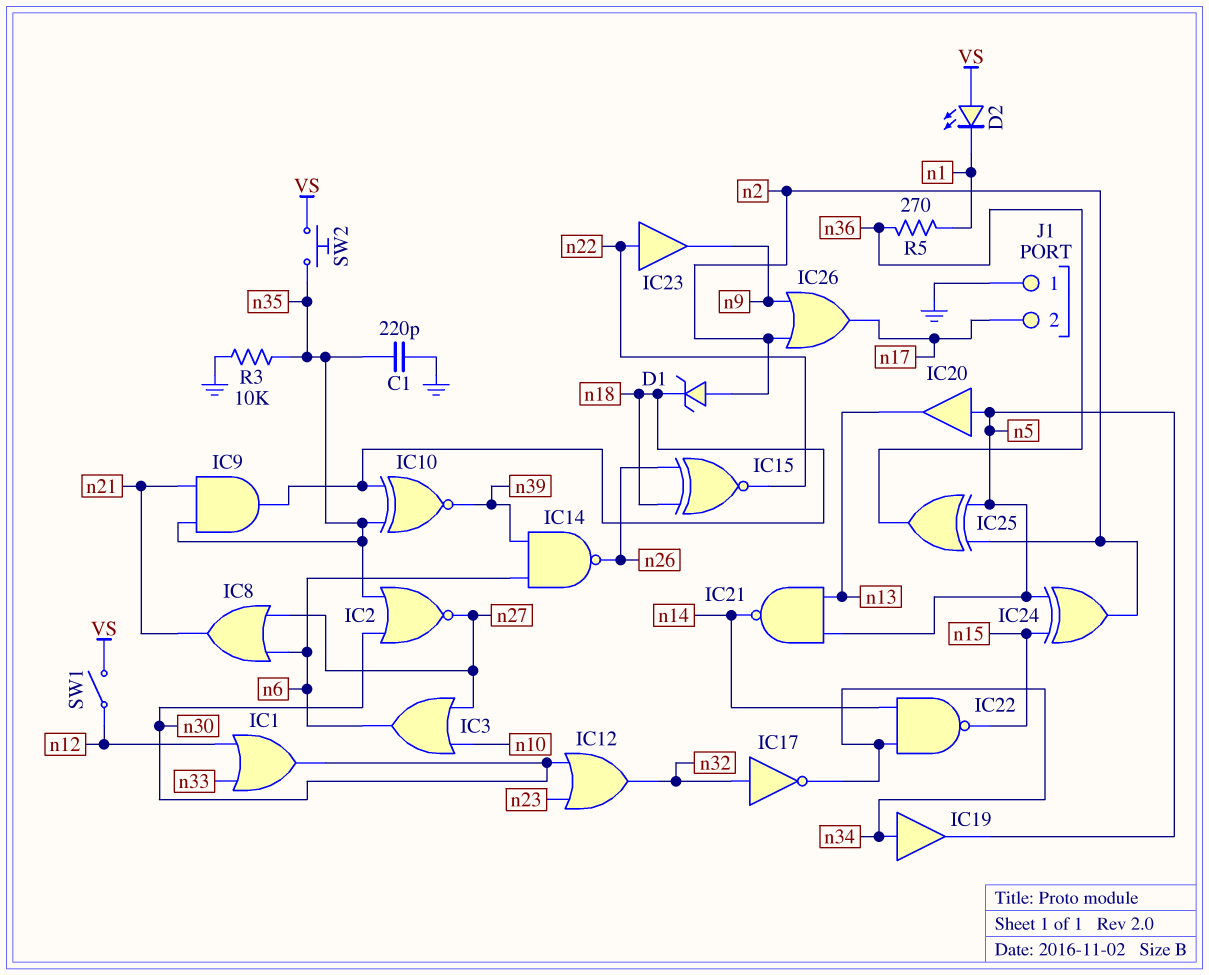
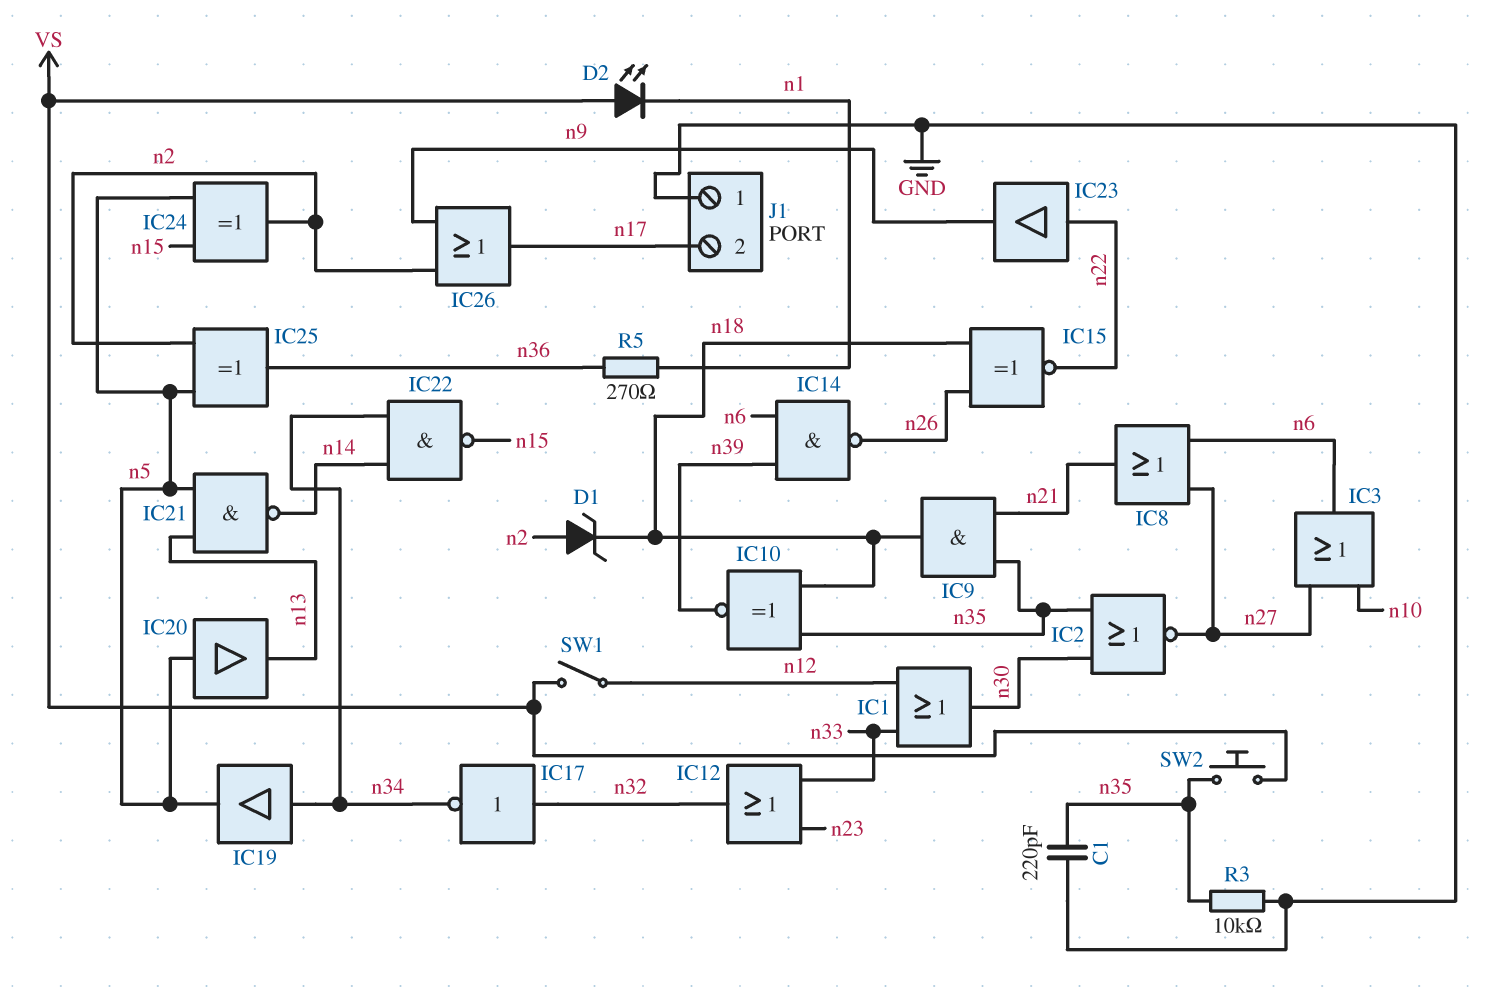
IC12: OR (in n23, in n30, out n32) -> OR (in n23, in n33, out n32)

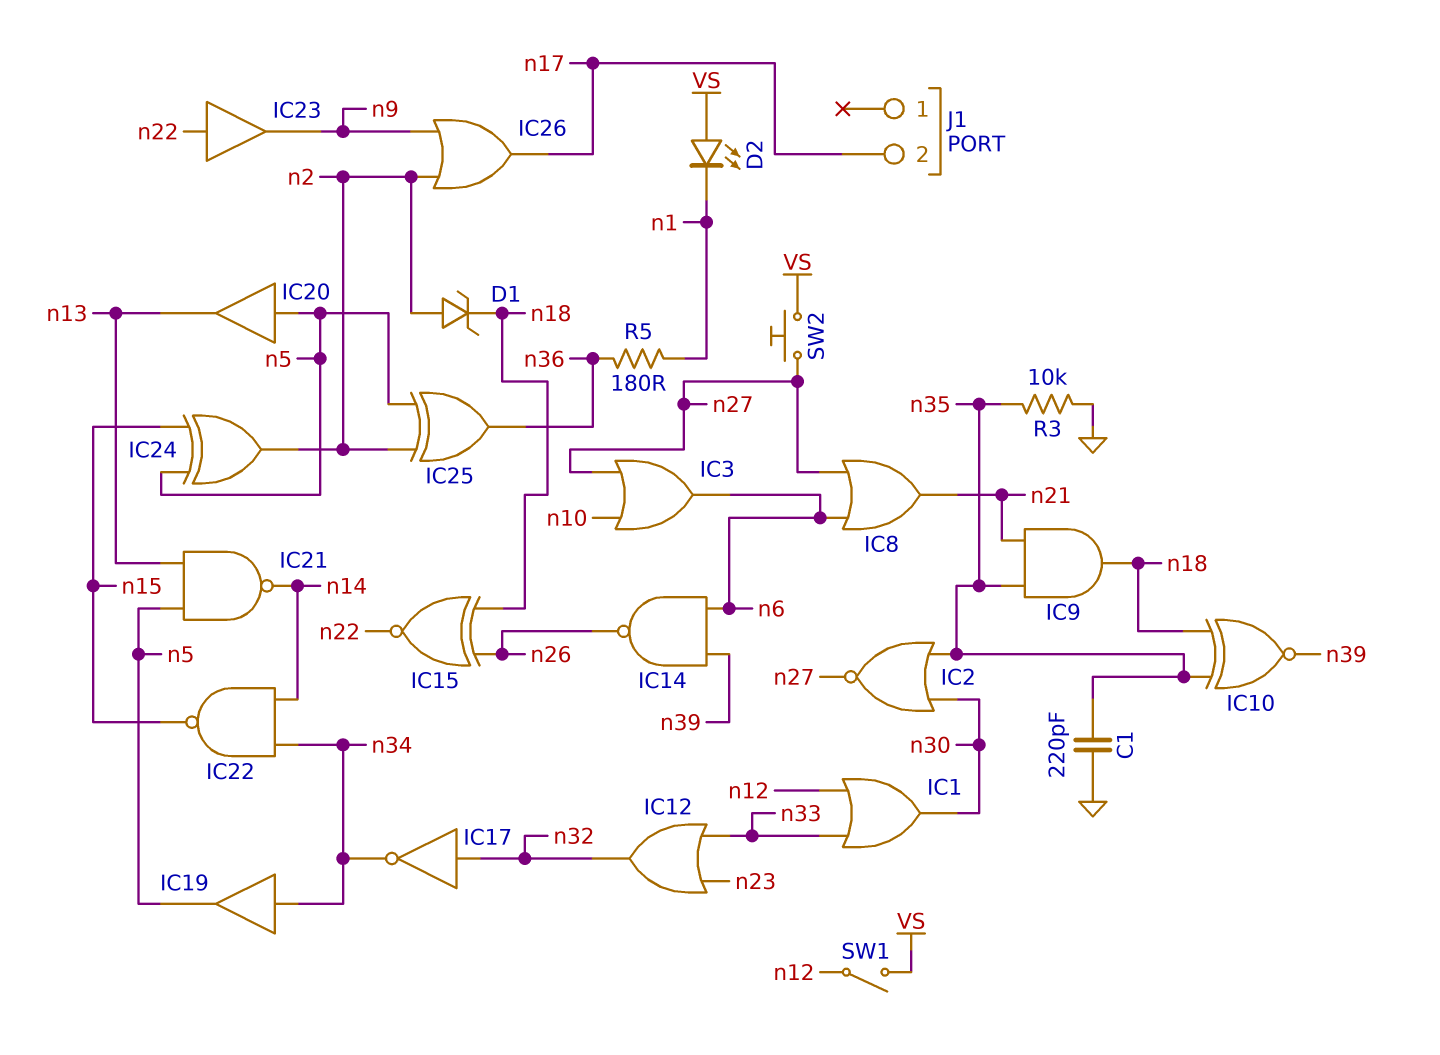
J1 pin 1: GND -> none
R5: 270 (n1, n36) -> 180 (n1, n36)
SW2: button (VS, n35) -> button (VS, n27)

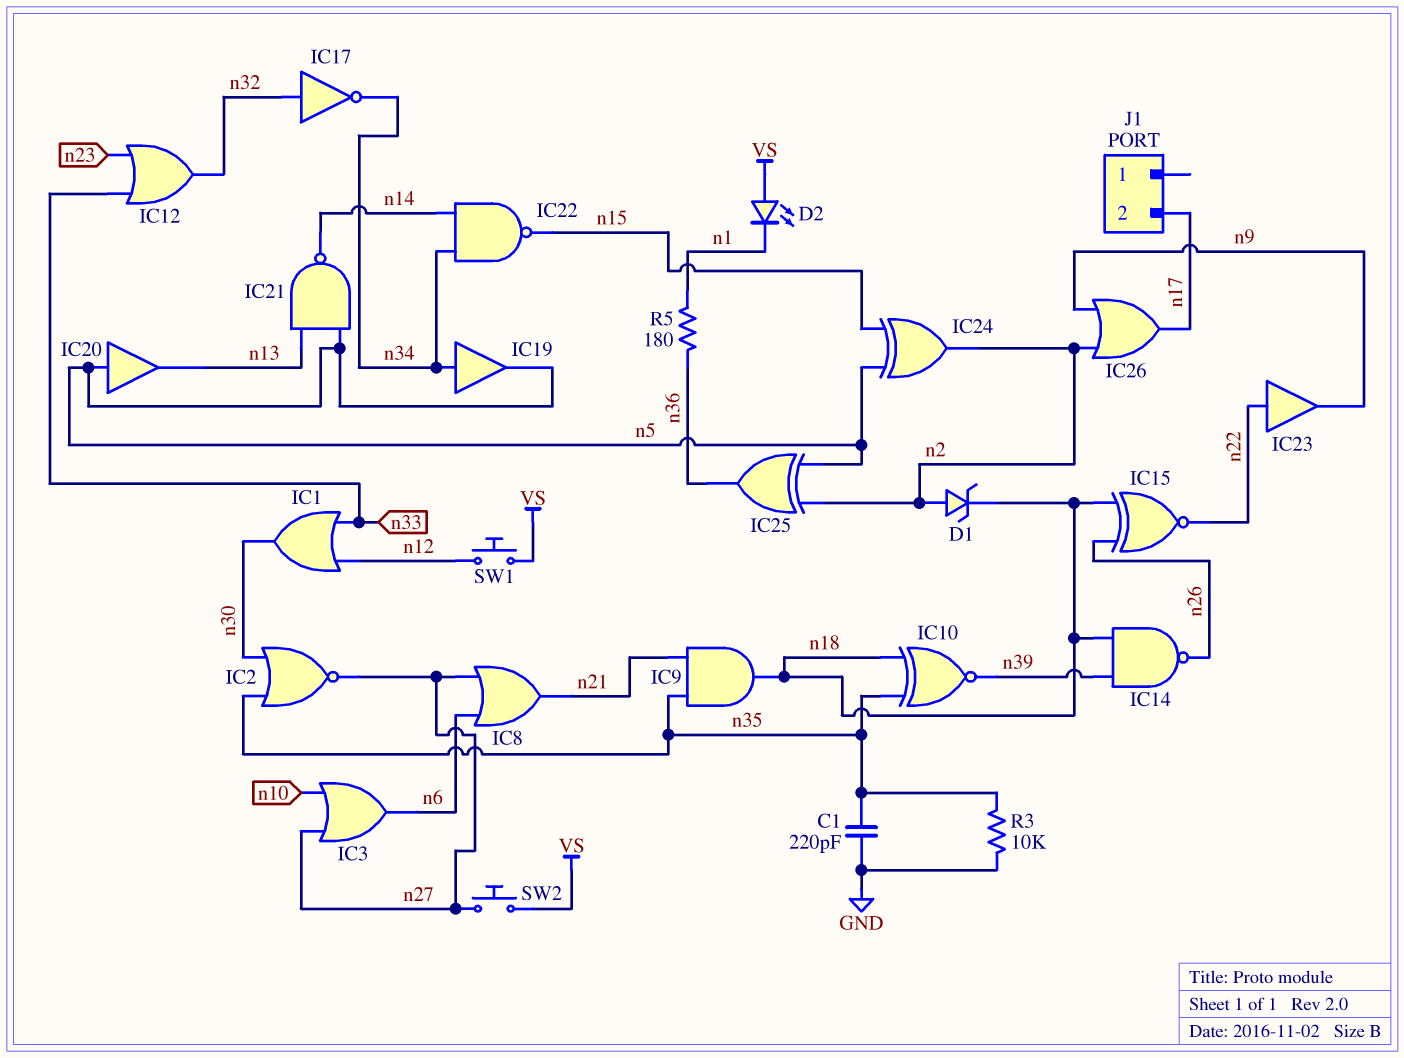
IC14: NAND (in n6, in n39, out n26) -> NAND (in n18, in n39, out n26)
SW1: switch (VS, n12) -> button (VS, n12)

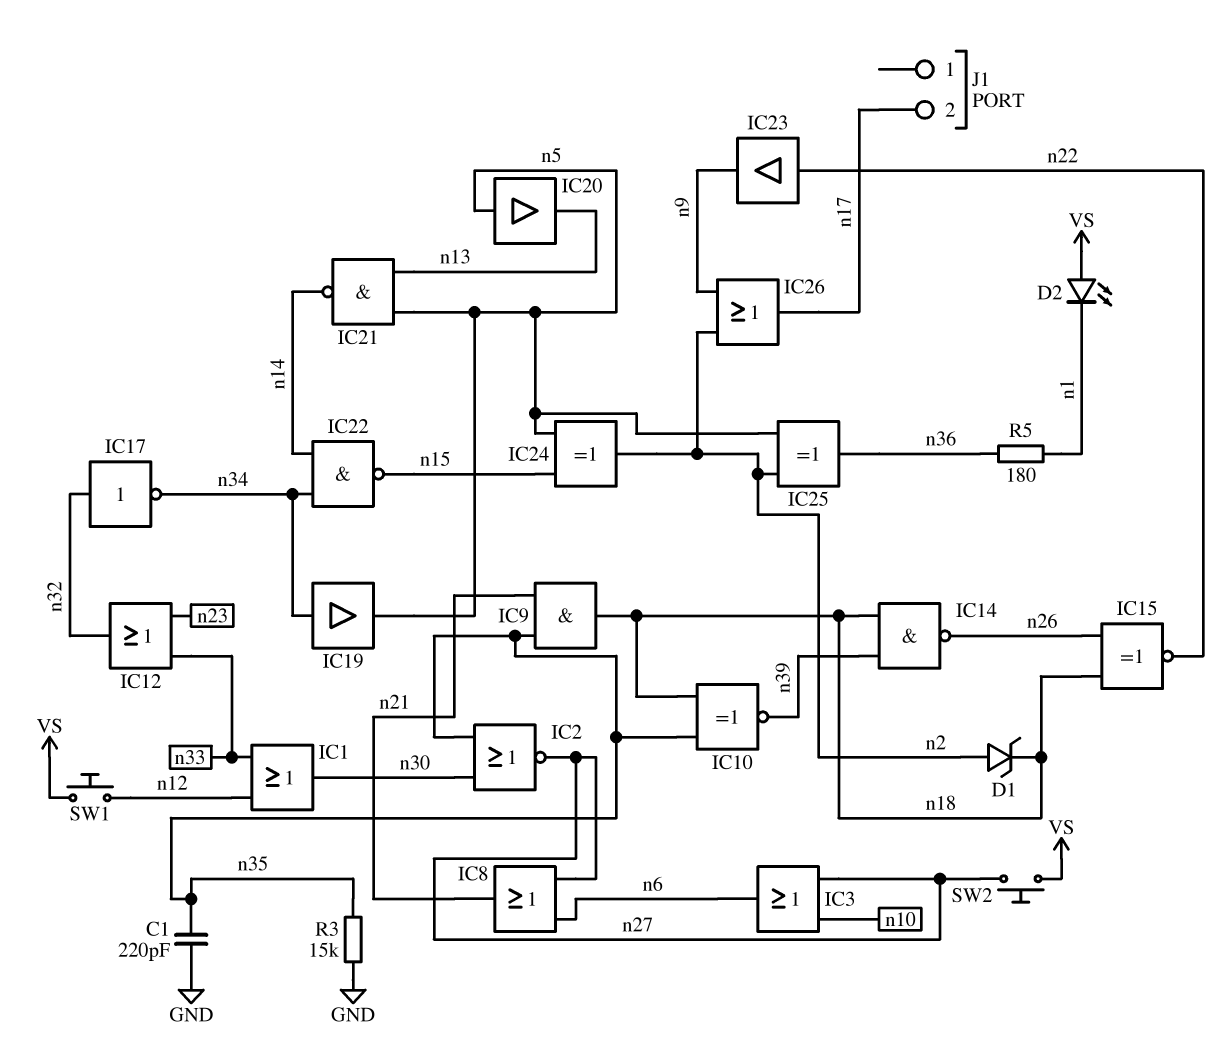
R3: 10k (GND, n35) -> 15k (GND, n35)

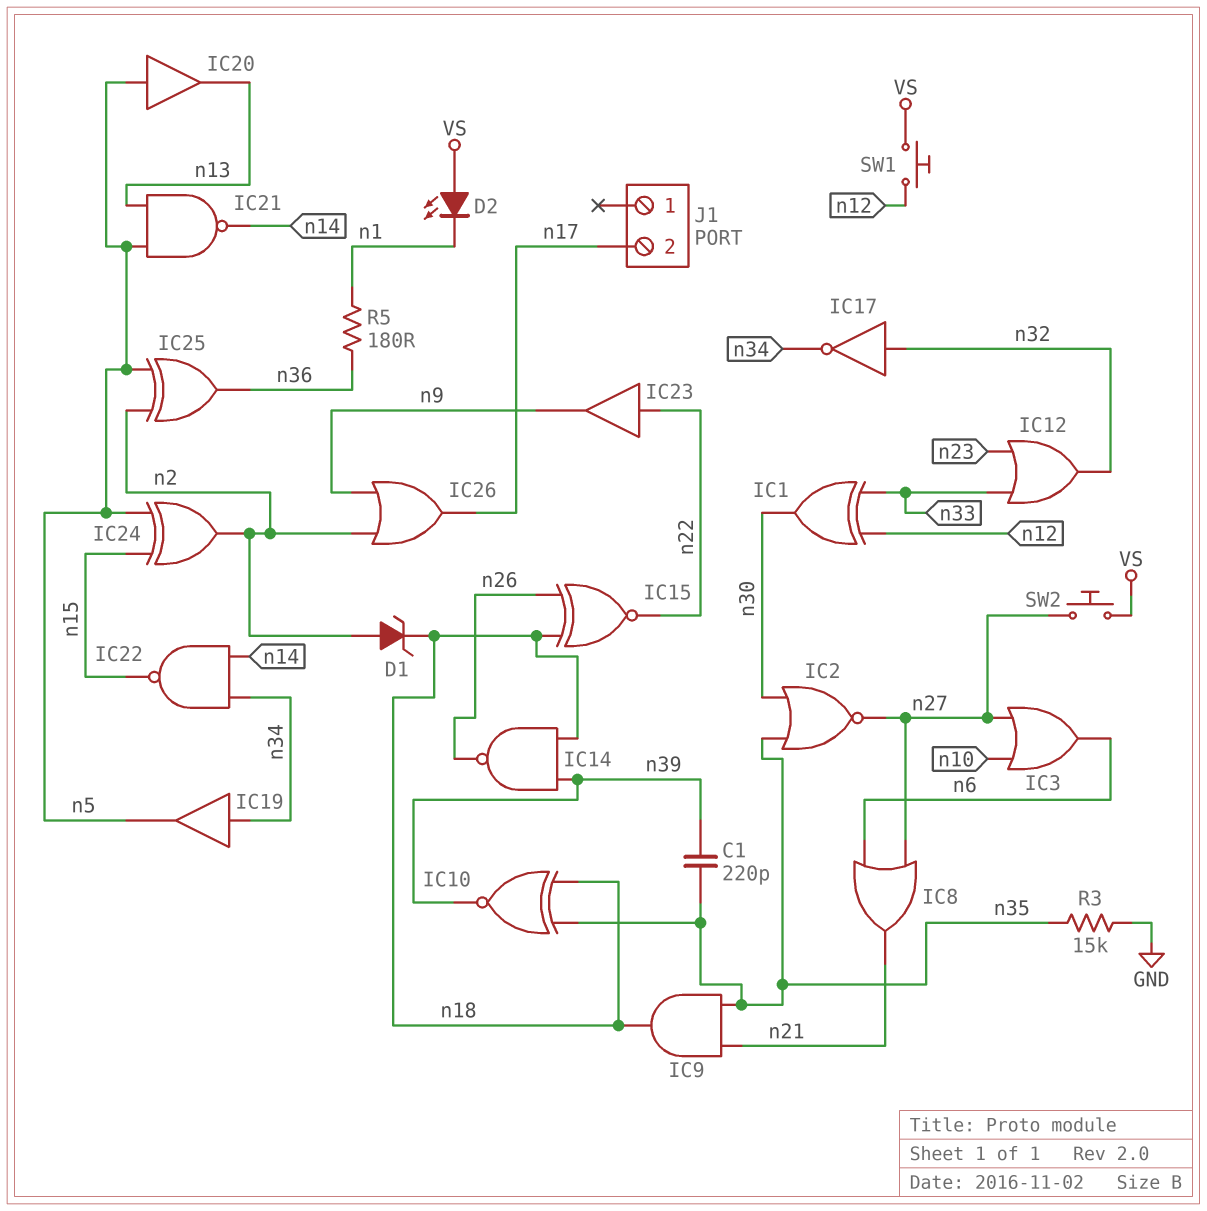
C1: 220pF (GND, n35) -> 220pF (n35, n39)
IC1: OR (in n12, in n33, out n30) -> XOR (in n12, in n33, out n30)

